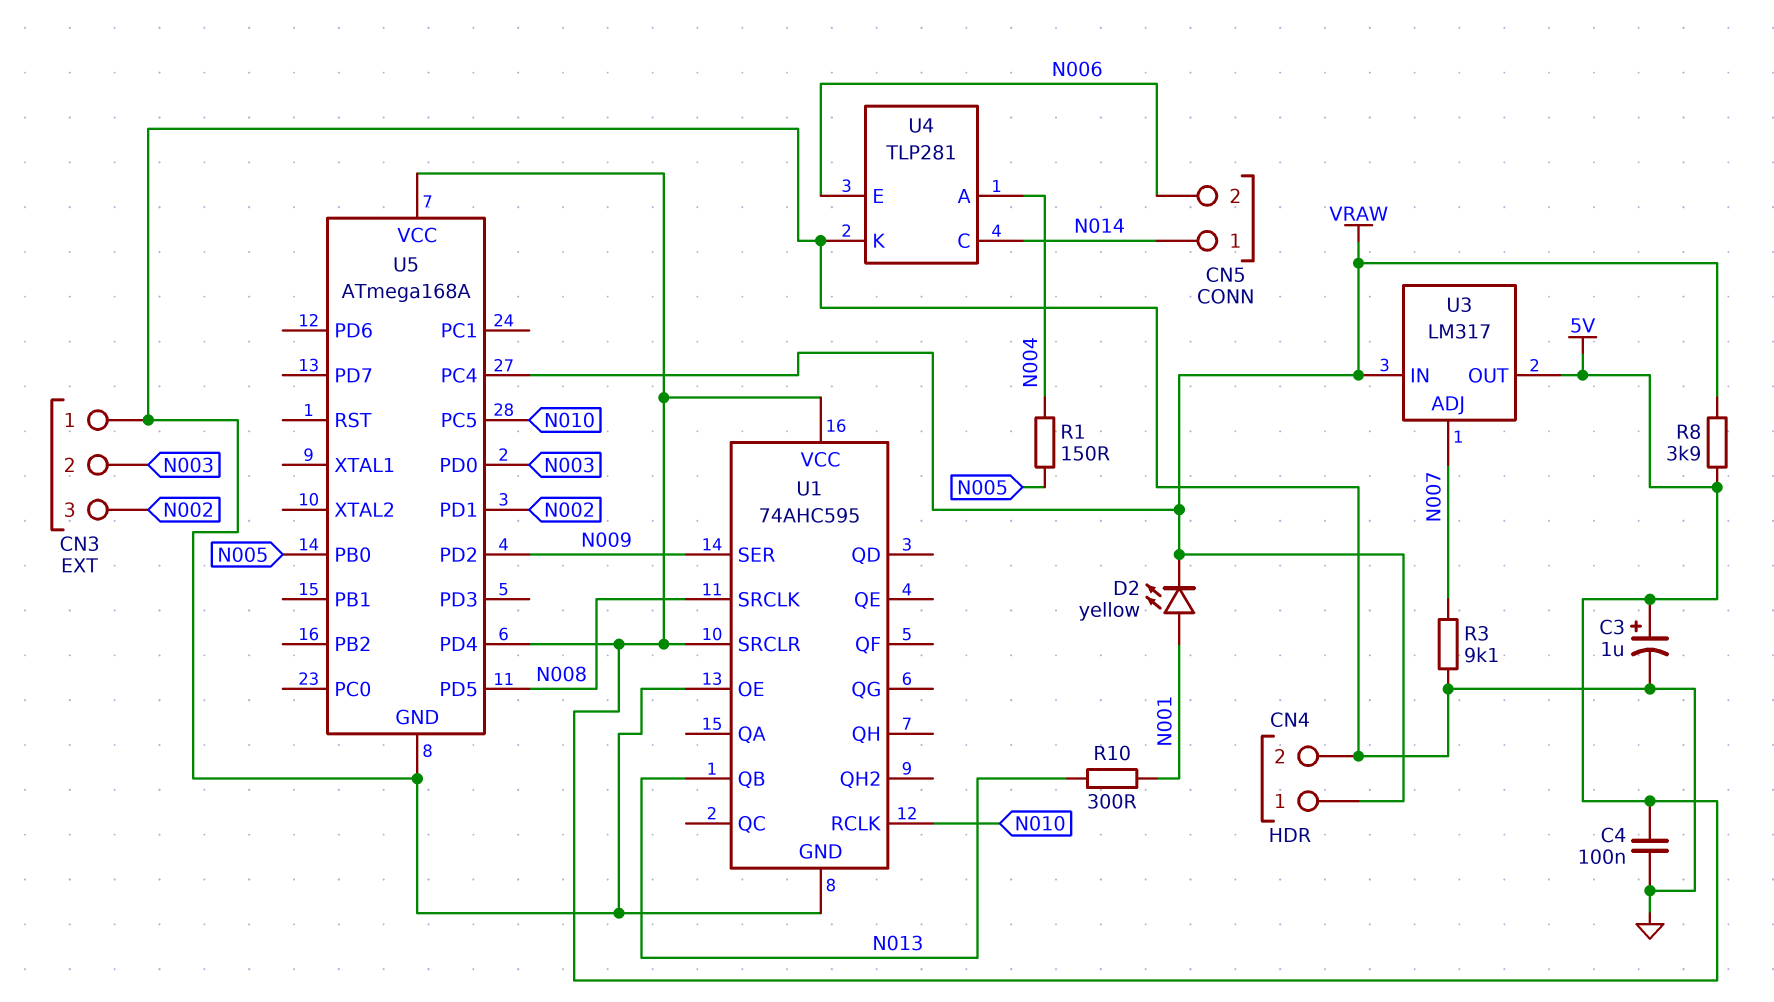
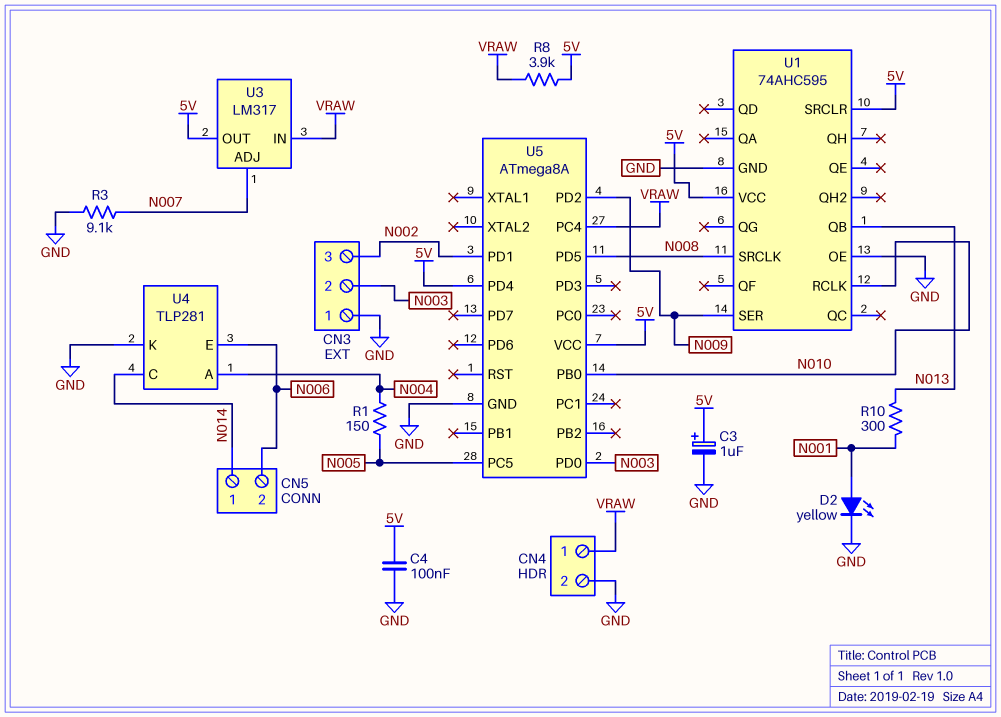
D2: LED yellow (A N001, K VRAW) -> LED yellow (A N001, K GND)
U5: ATmega168A -> ATmega8A
U5 pin PB0: N005 -> N010
U5 pin PC5: N010 -> N005

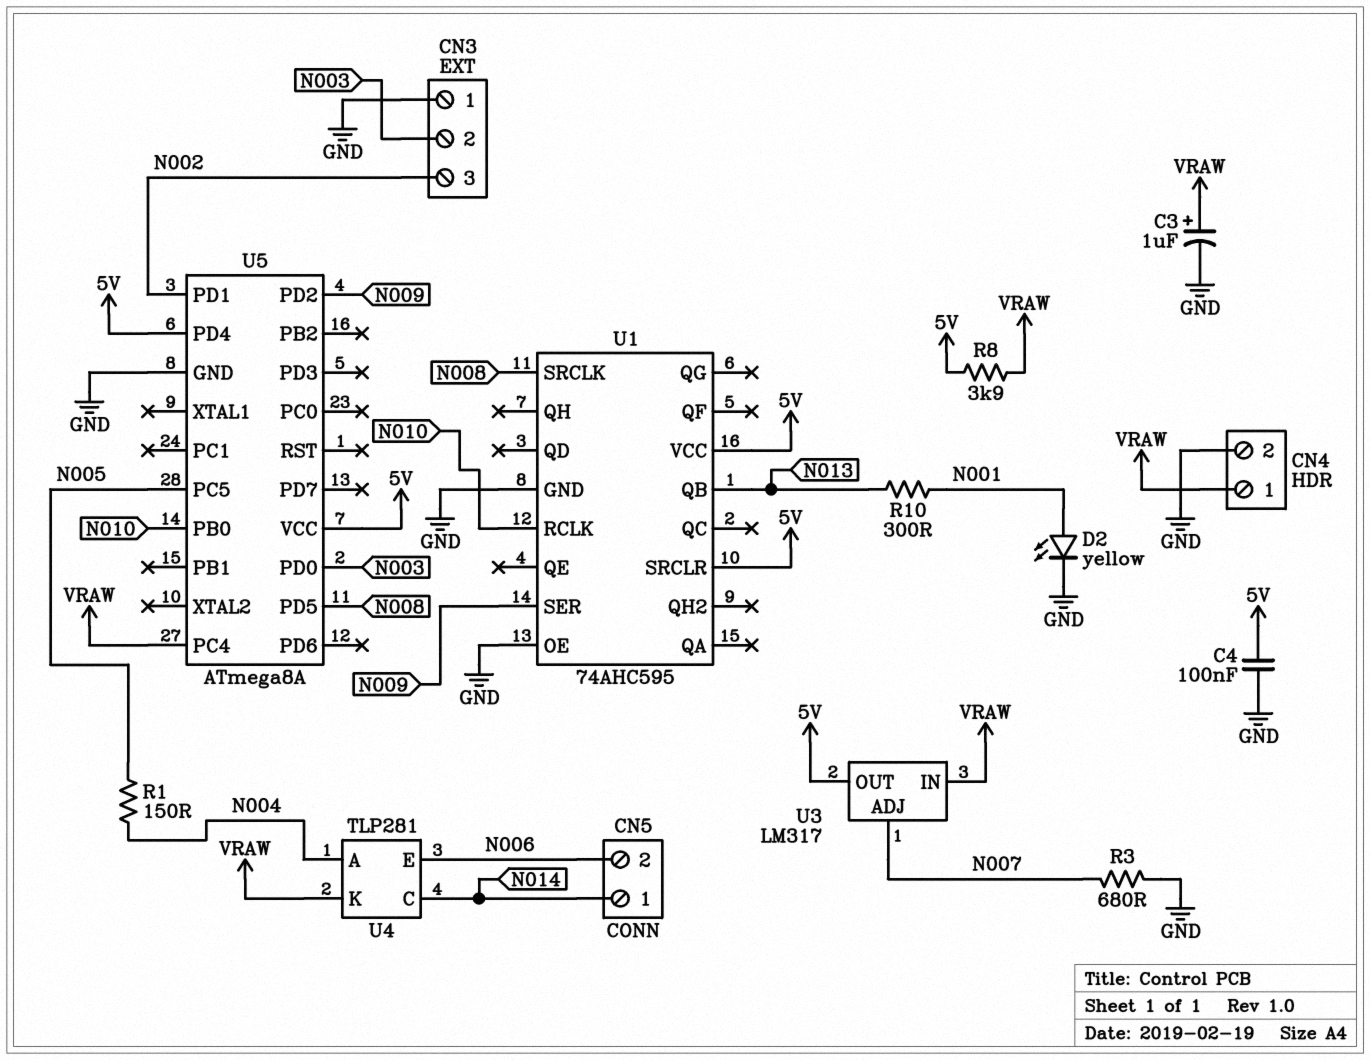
C3: 1uF (plus 5V, minus GND) -> 1uF (plus VRAW, minus GND)
R3: 9.1k (GND, N007) -> 680 (GND, N007)
U4 pin K: GND -> VRAW

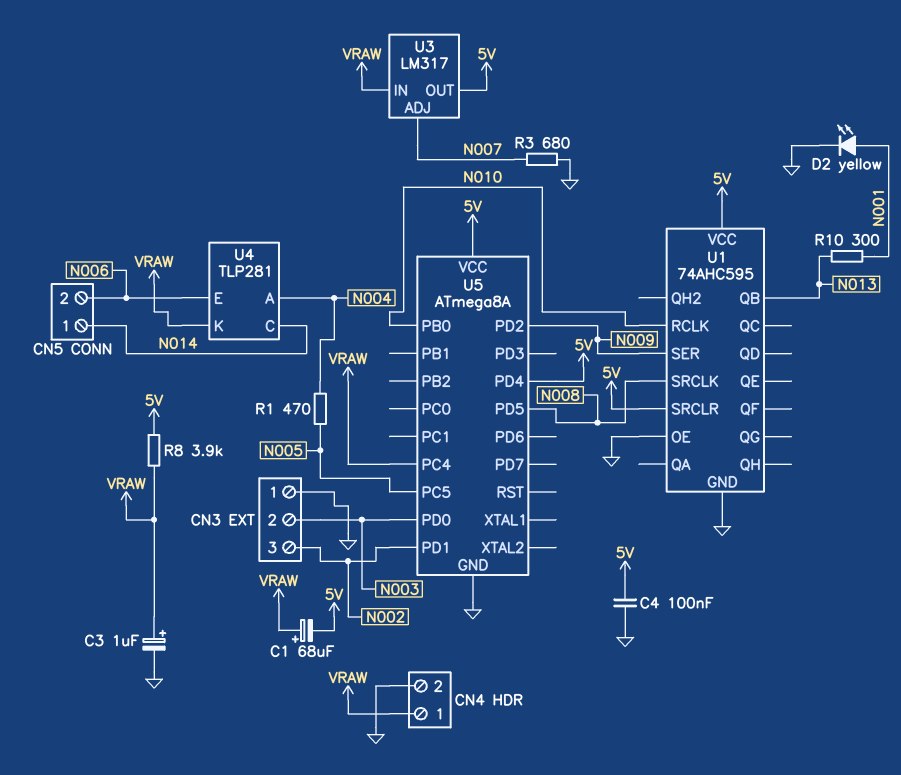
C1: none -> 68uF (plus VRAW, minus 5V)
R1: 150 (N004, N005) -> 470 (N004, N005)

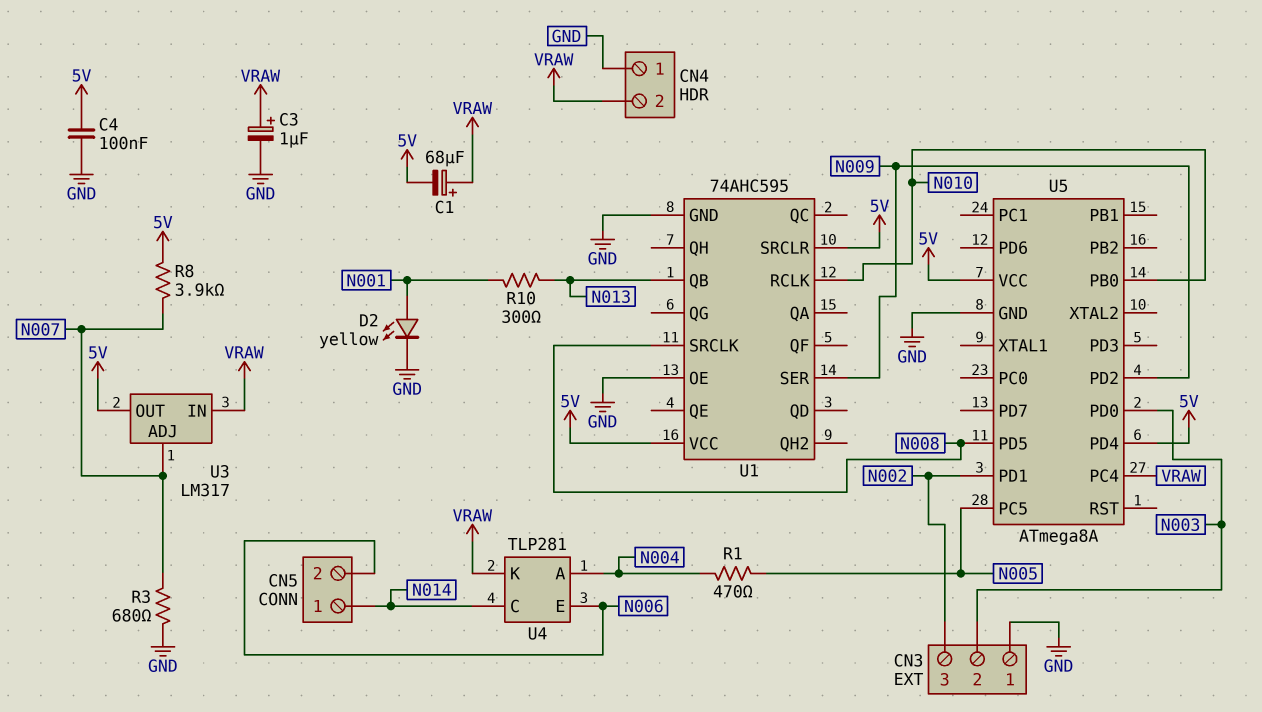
CN4 pin 1: VRAW -> GND
CN4 pin 2: GND -> VRAW
R8: 3.9k (5V, VRAW) -> 3.9k (5V, N007)

